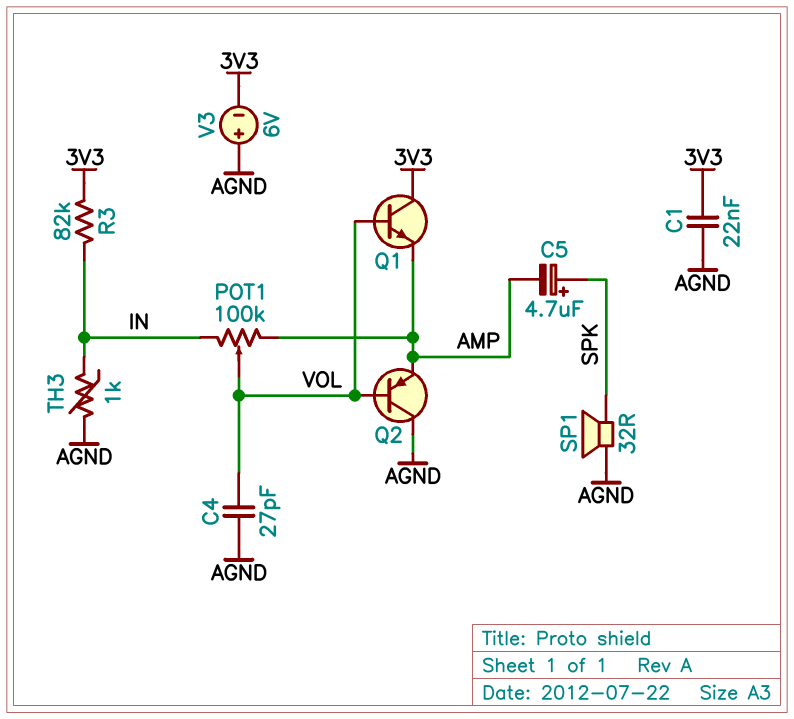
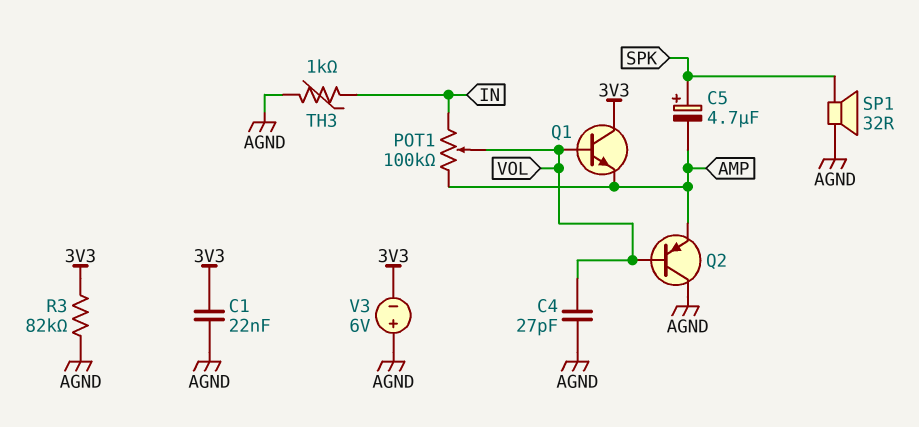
R3: 82k (3V3, IN) -> 82k (3V3, AGND)

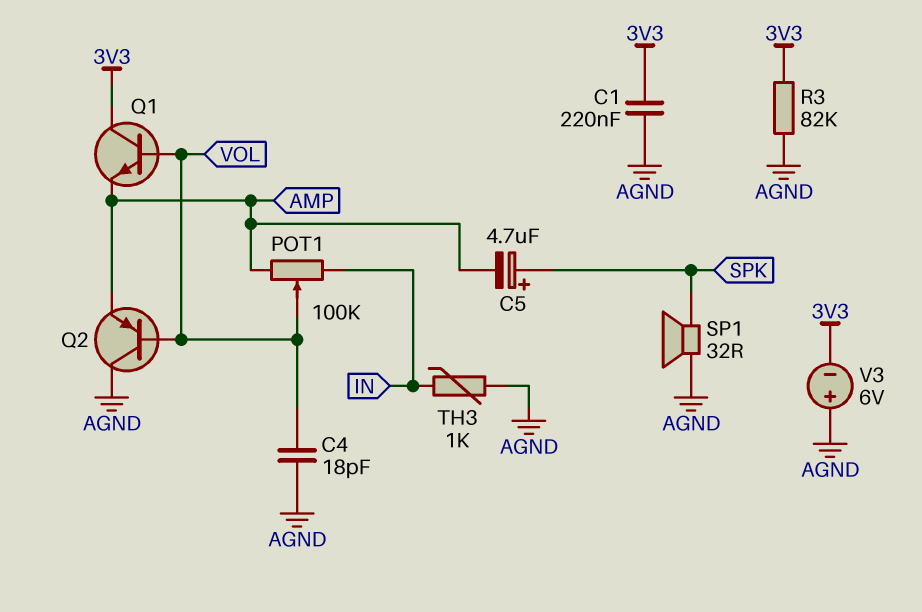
C1: 22nF (3V3, AGND) -> 220nF (3V3, AGND)
C4: 27pF (AGND, VOL) -> 18pF (AGND, VOL)

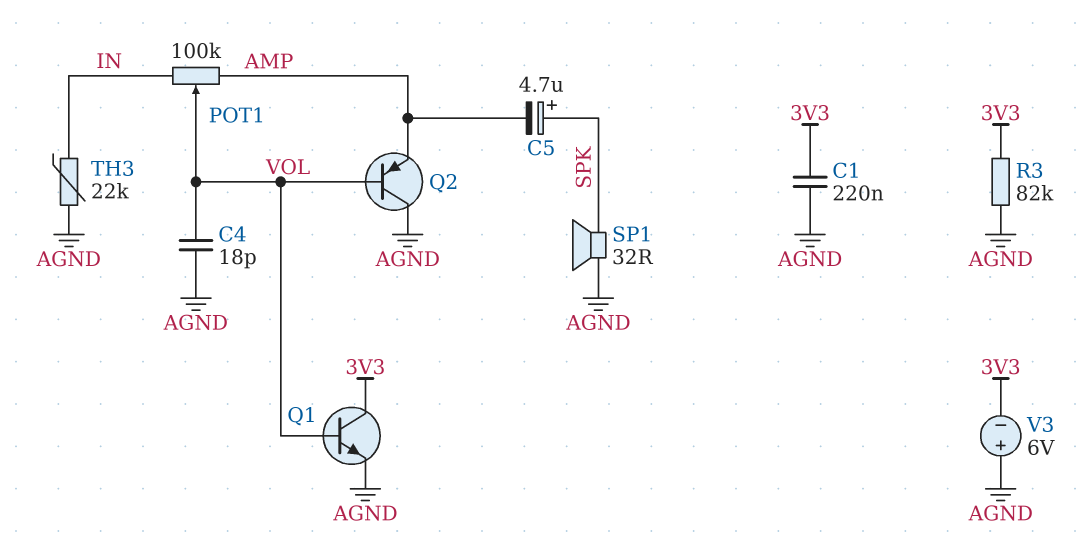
Q1: NPN (B VOL, C 3V3, E AMP) -> NPN (B VOL, C 3V3, E AGND)
TH3: 1k (AGND, IN) -> 22k (AGND, IN)

